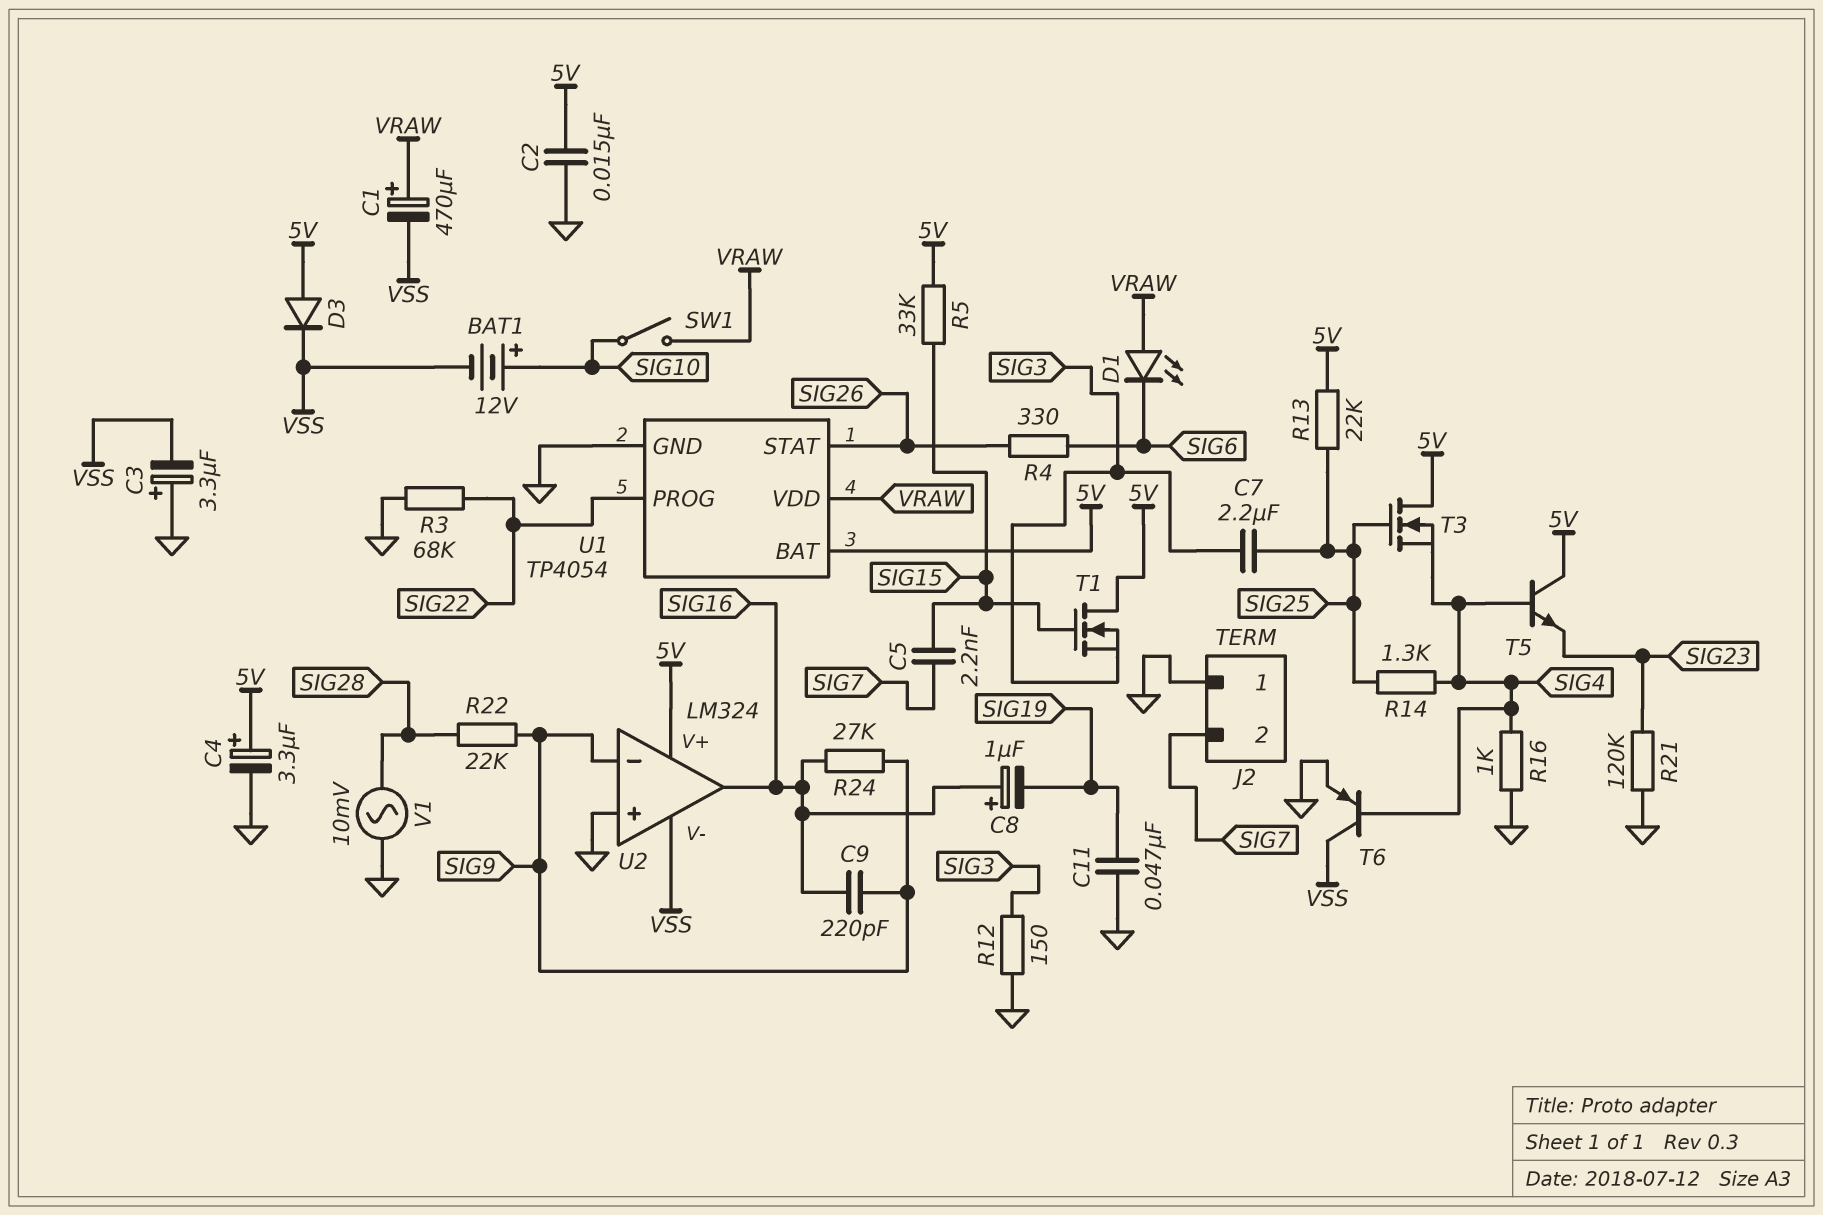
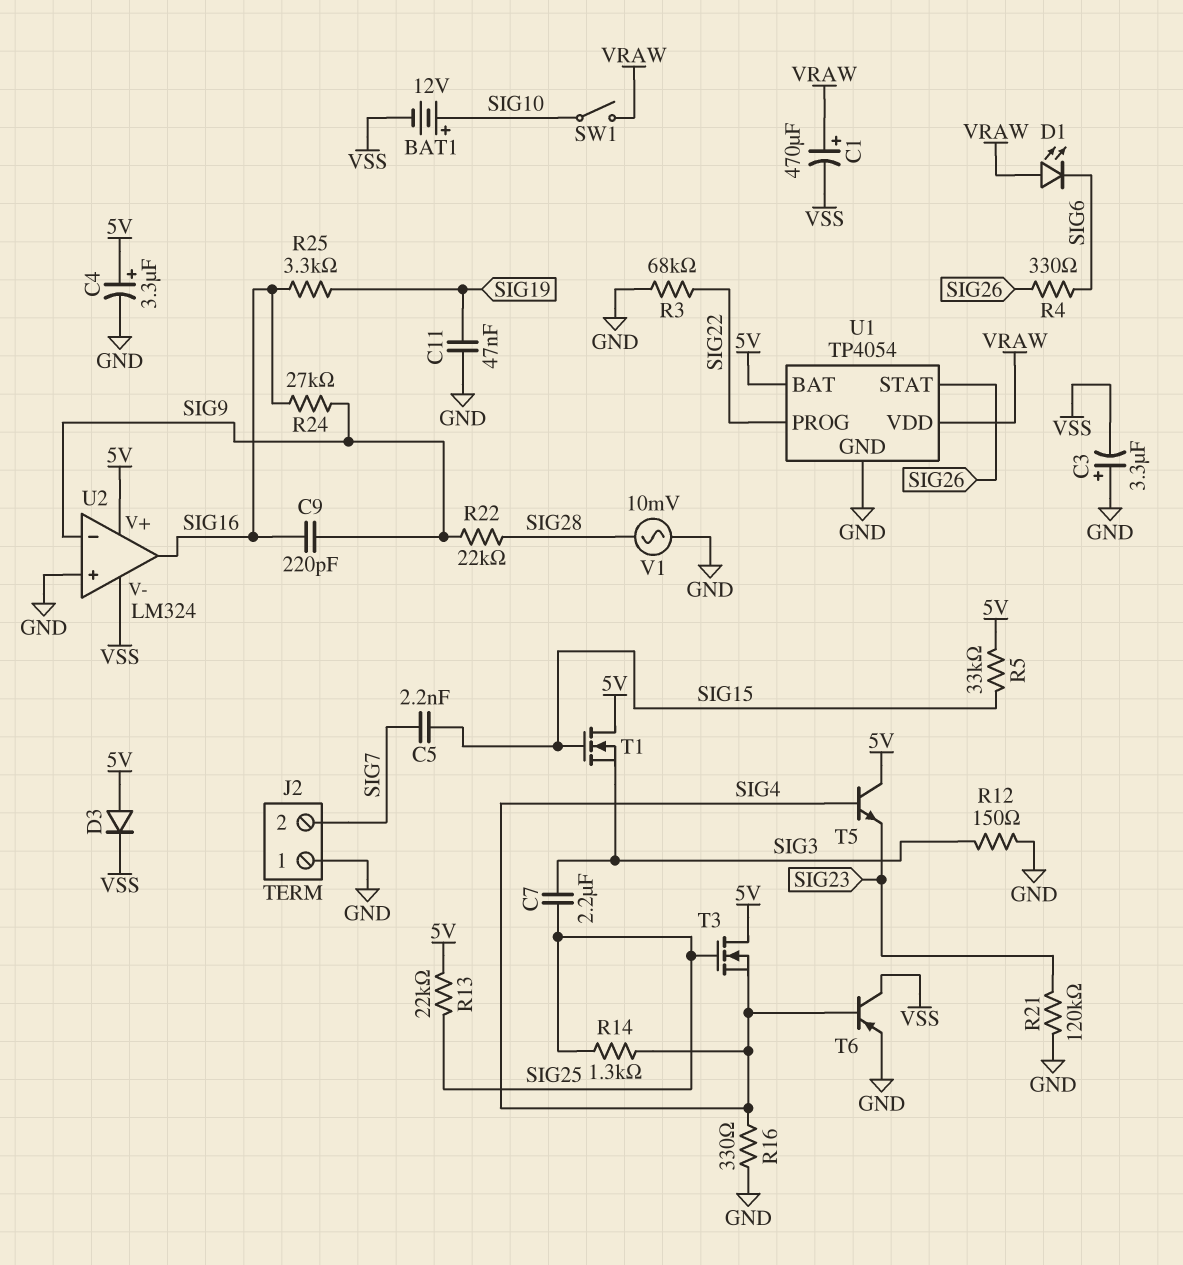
C2: 15nF (5V, GND) -> none
C8: 1uF (plus SIG16, minus SIG19) -> none
R16: 1k (GND, SIG4) -> 330 (GND, SIG4)
R25: none -> 3.3k (SIG16, SIG19)

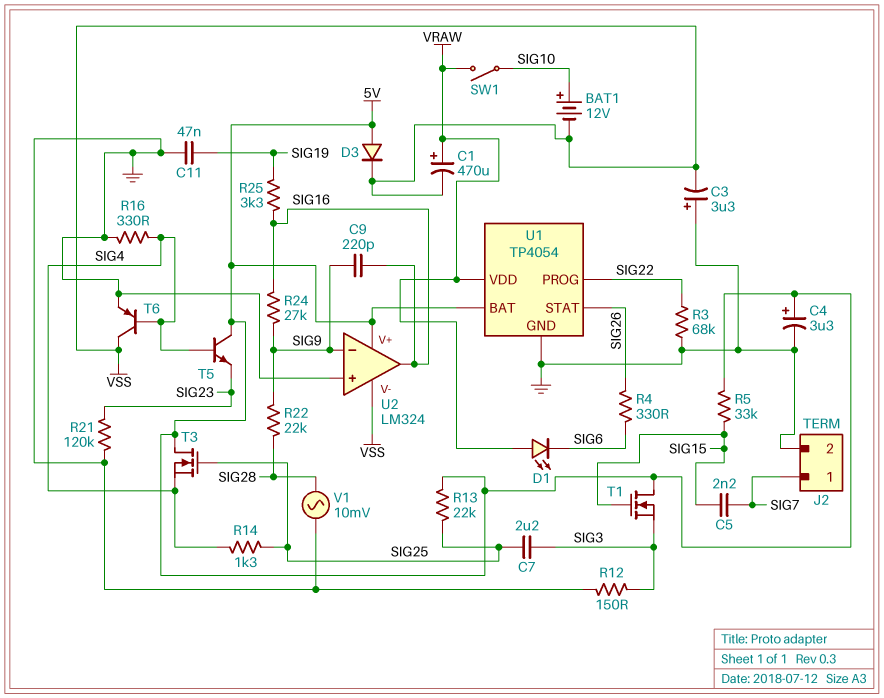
J2 pin 1: GND -> SIG7
J2 pin 2: SIG7 -> GND

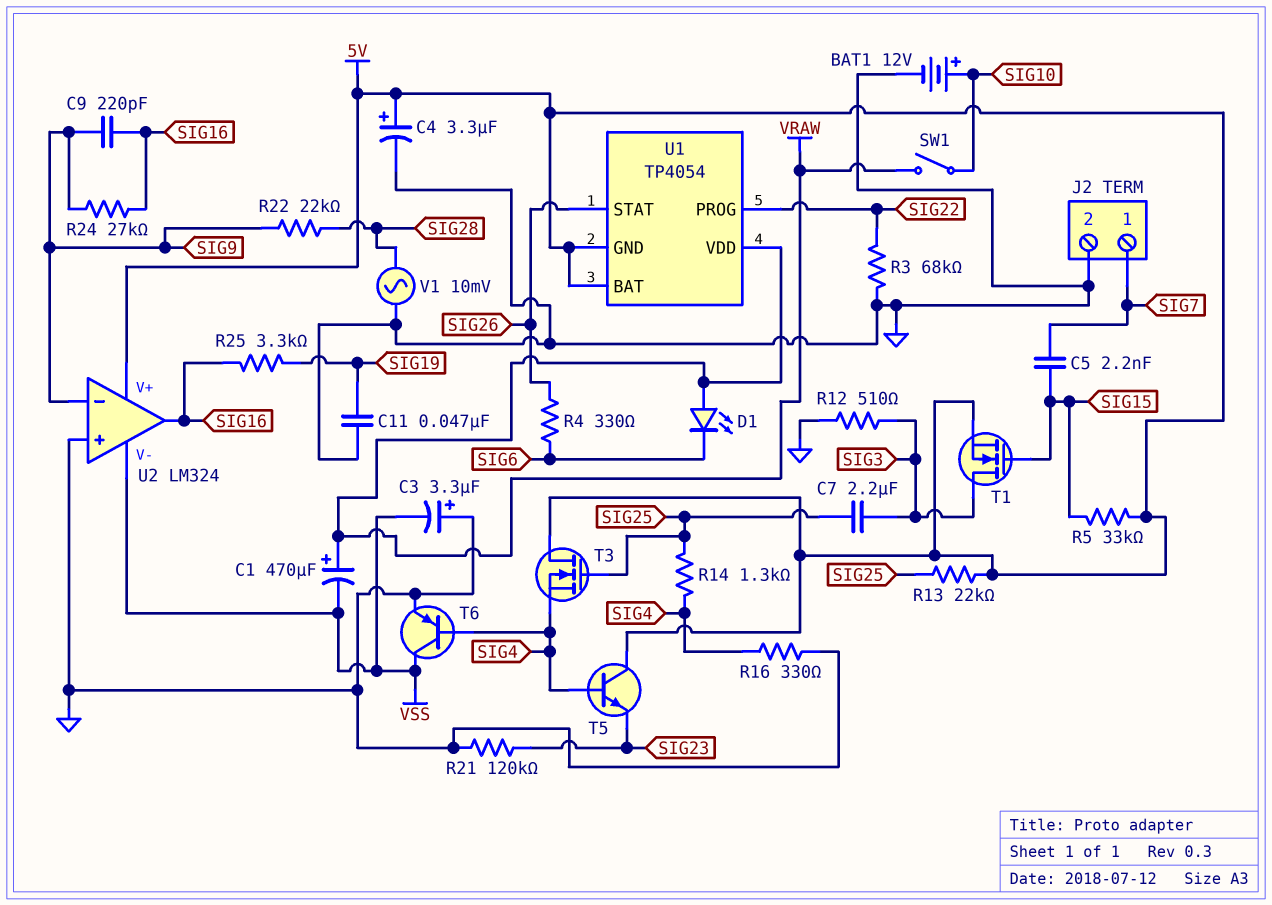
BAT1: 12V (plus SIG10, minus VSS) -> 12V (plus SIG10, minus GND)
D3: diode (A 5V, K VSS) -> none
R12: 150 (GND, SIG3) -> 510 (GND, SIG3)
T1: NMOS (G SIG15, D 5V, S SIG3) -> NMOS (G SIG15, D SIG3, S 5V)
U1 pin GND: GND -> 5V

